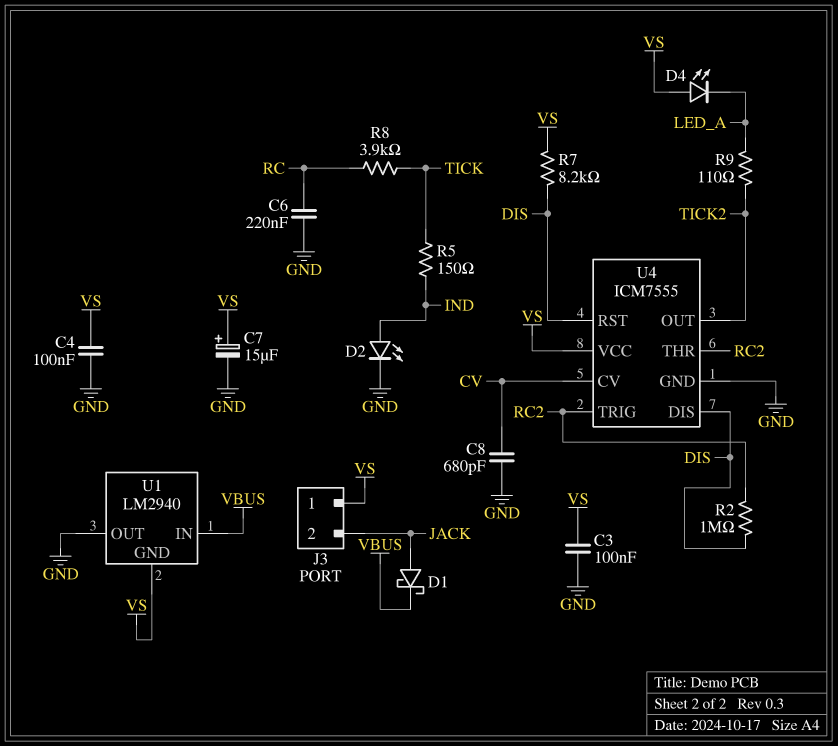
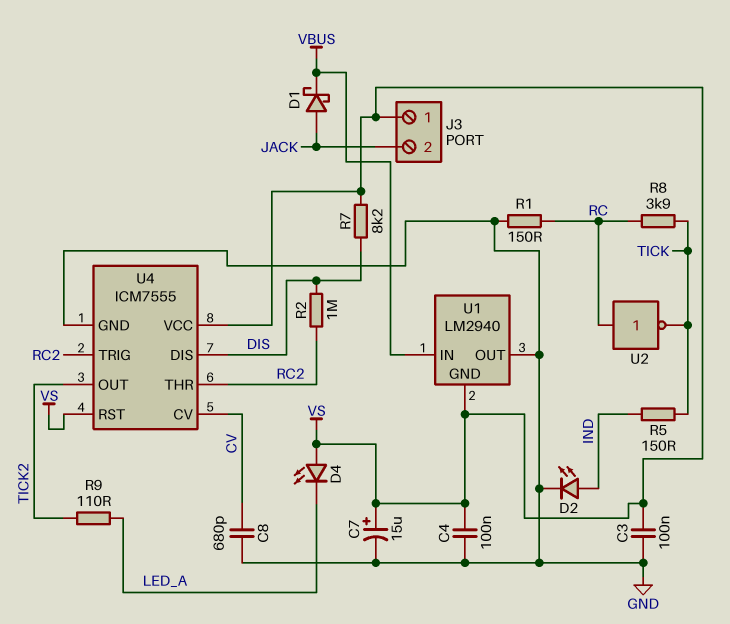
C6: 220nF (GND, RC) -> none
R1: none -> 150 (GND, RC)
U2: none -> NOT (in RC, out TICK)
U4 pin RST: DIS -> VS

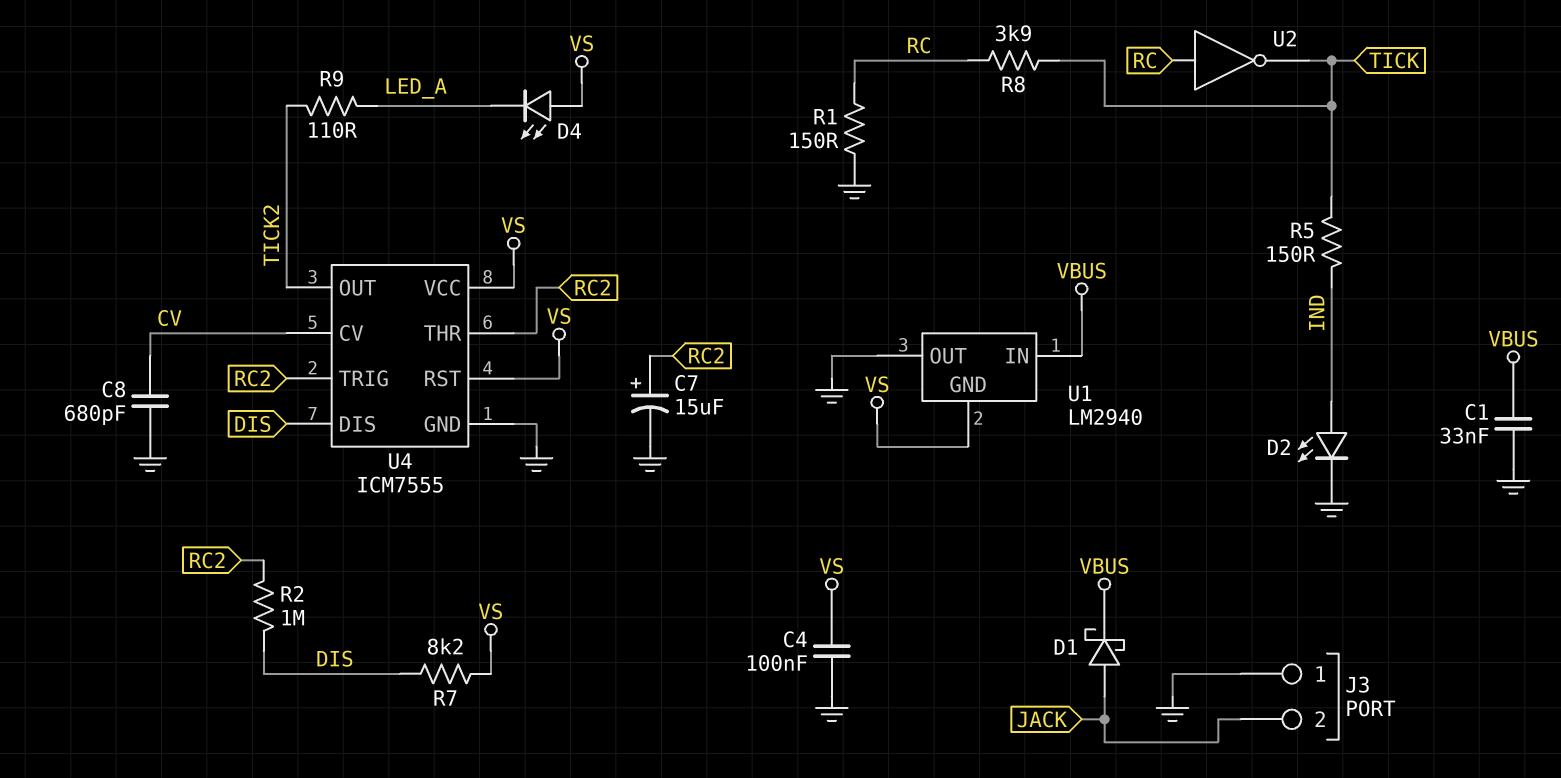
C1: none -> 33nF (GND, VBUS)
C3: 100nF (GND, VS) -> none
C7: 15uF (plus VS, minus GND) -> 15uF (plus RC2, minus GND)
J3 pin 1: VS -> GND

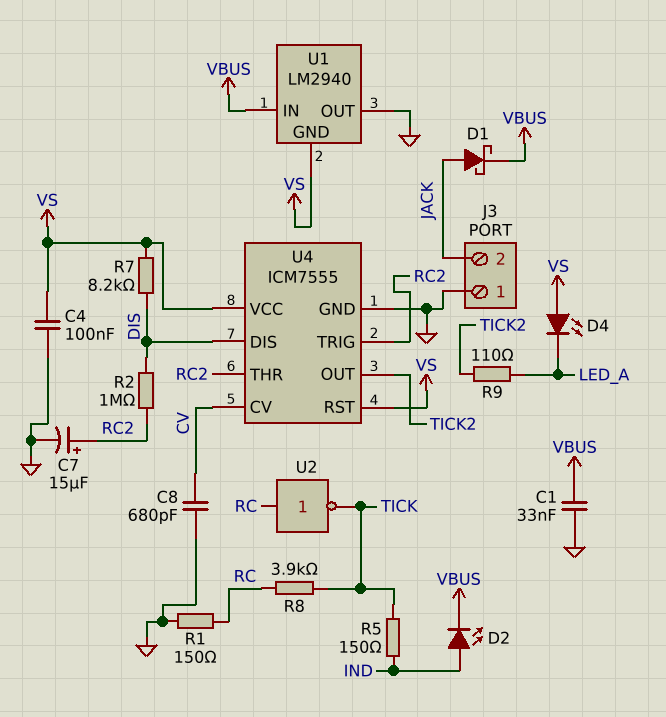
D2: LED (A IND, K GND) -> LED (A IND, K VBUS)

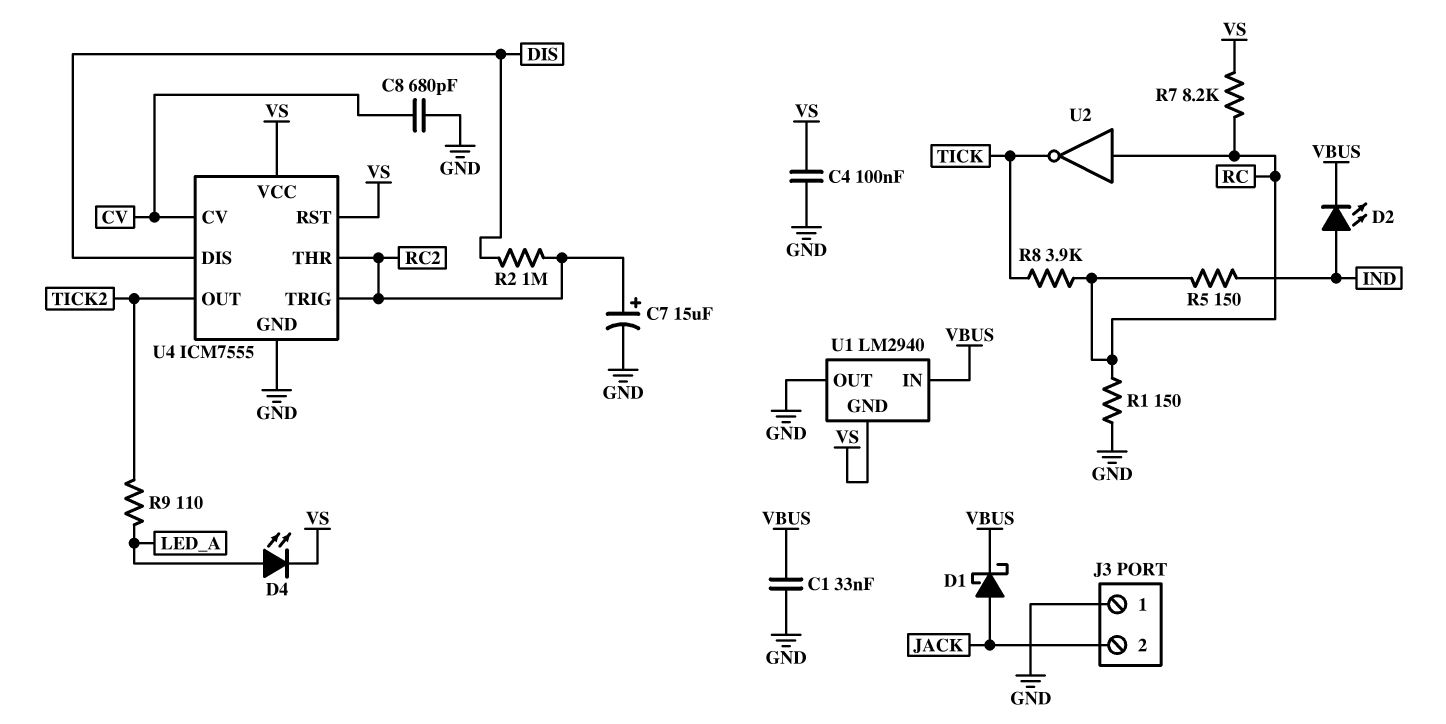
D4: LED (A VS, K LED_A) -> LED (A LED_A, K VS)
R5: 150 (IND, TICK) -> 150 (IND, RC)
R7: 8.2k (DIS, VS) -> 8.2k (RC, VS)

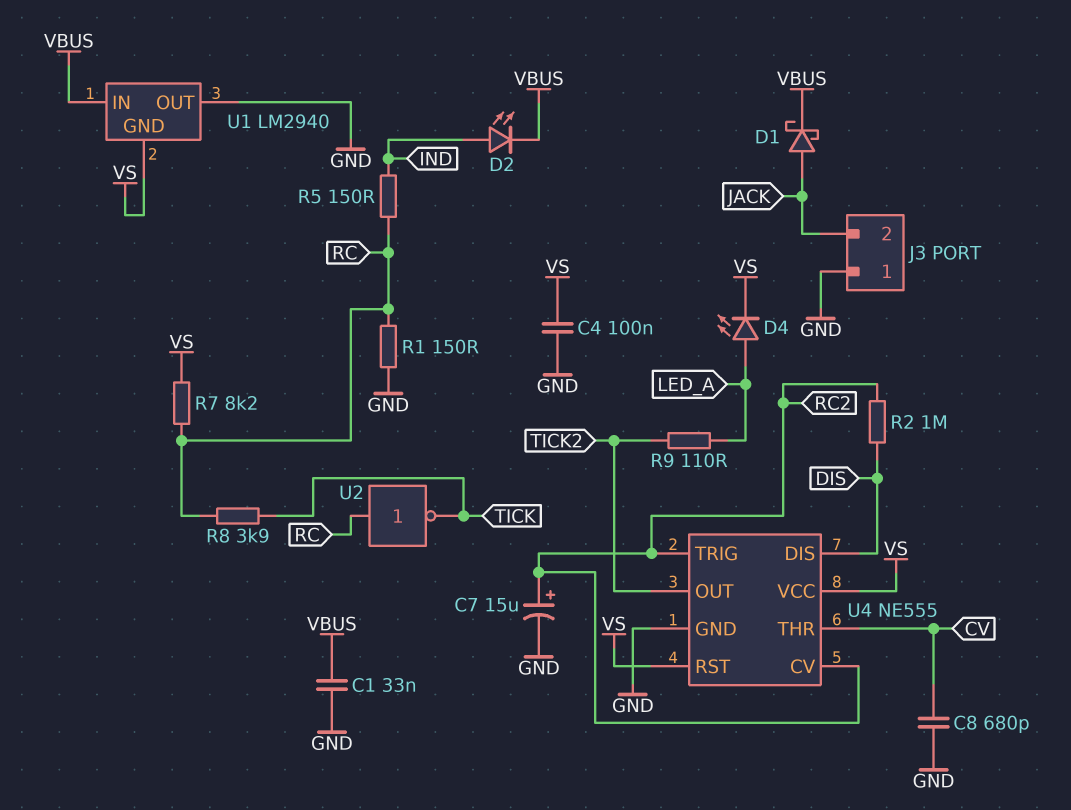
U4: ICM7555 -> NE555
U4 pin CV: CV -> RC2
U4 pin THR: RC2 -> CV

